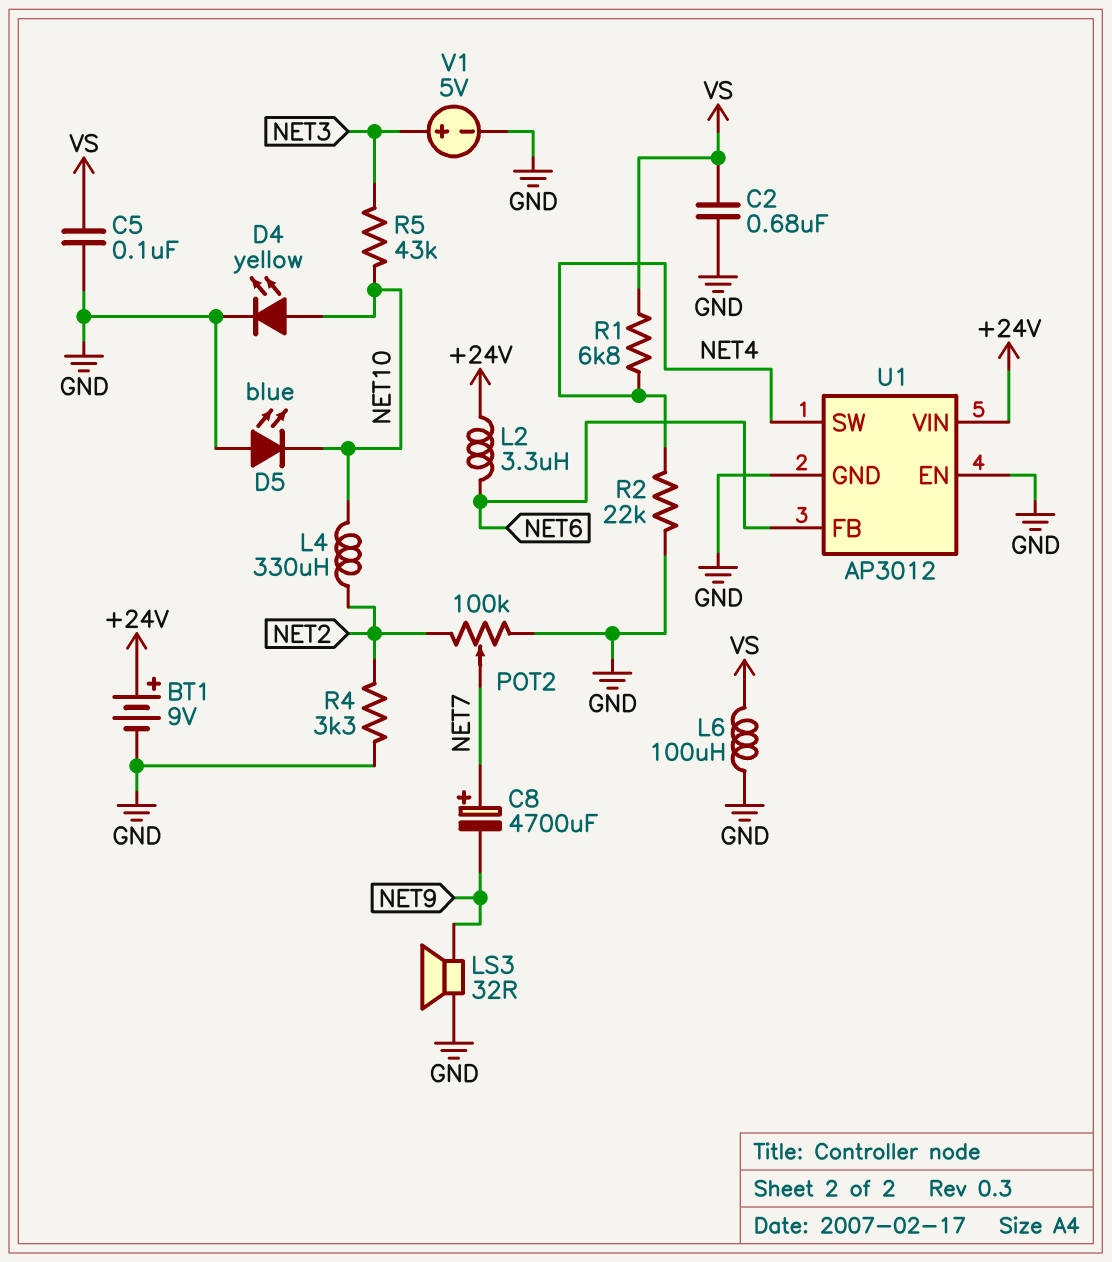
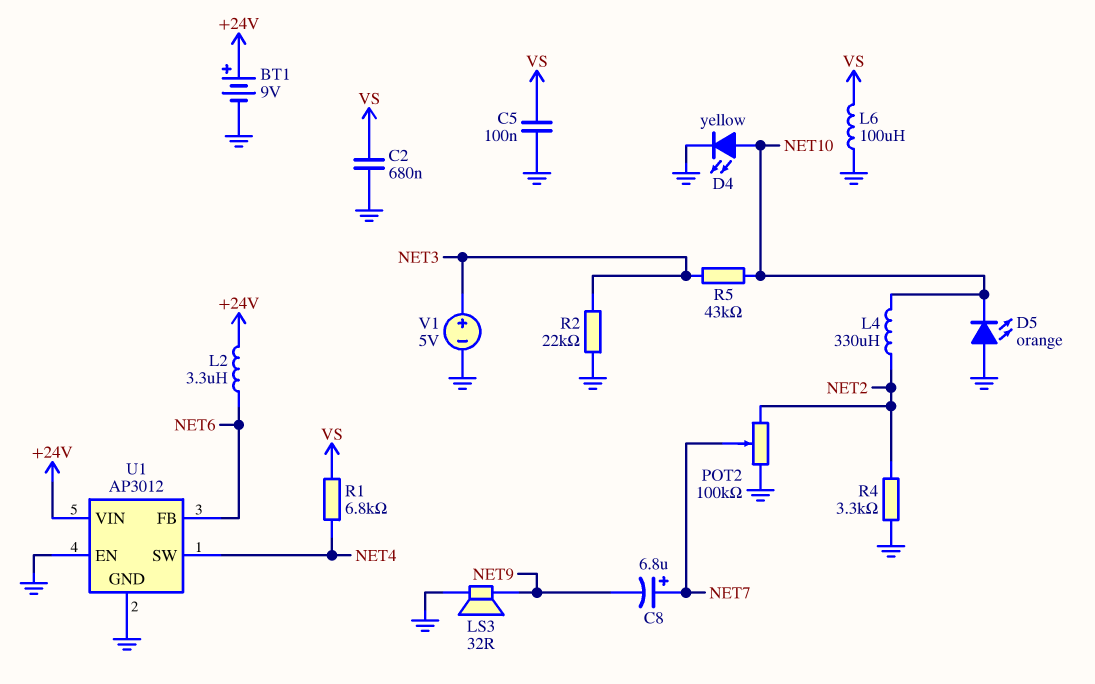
C8: 4700uF (plus NET7, minus NET9) -> 6.8uF (plus NET7, minus NET9)
D5: LED blue (A GND, K NET10) -> LED orange (A GND, K NET10)
R2: 22k (GND, NET4) -> 22k (GND, NET3)

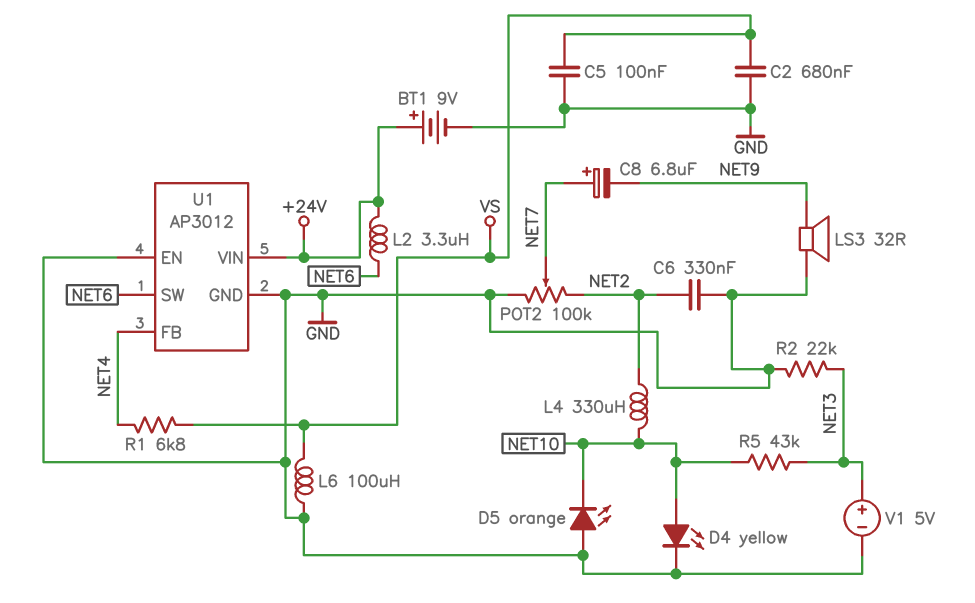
C6: none -> 330nF (GND, NET2)
R4: 3.3k (GND, NET2) -> none
U1 pin FB: NET6 -> NET4
U1 pin SW: NET4 -> NET6

